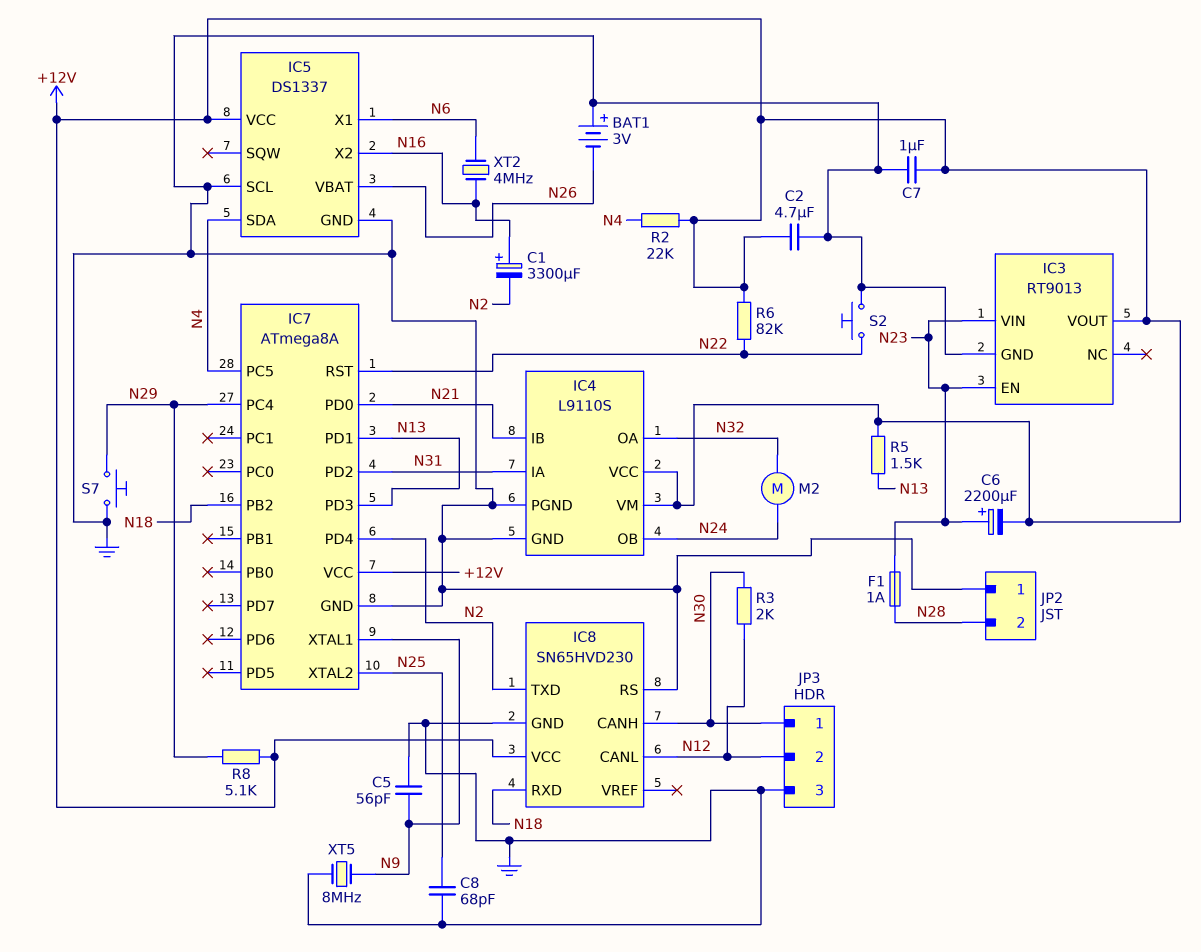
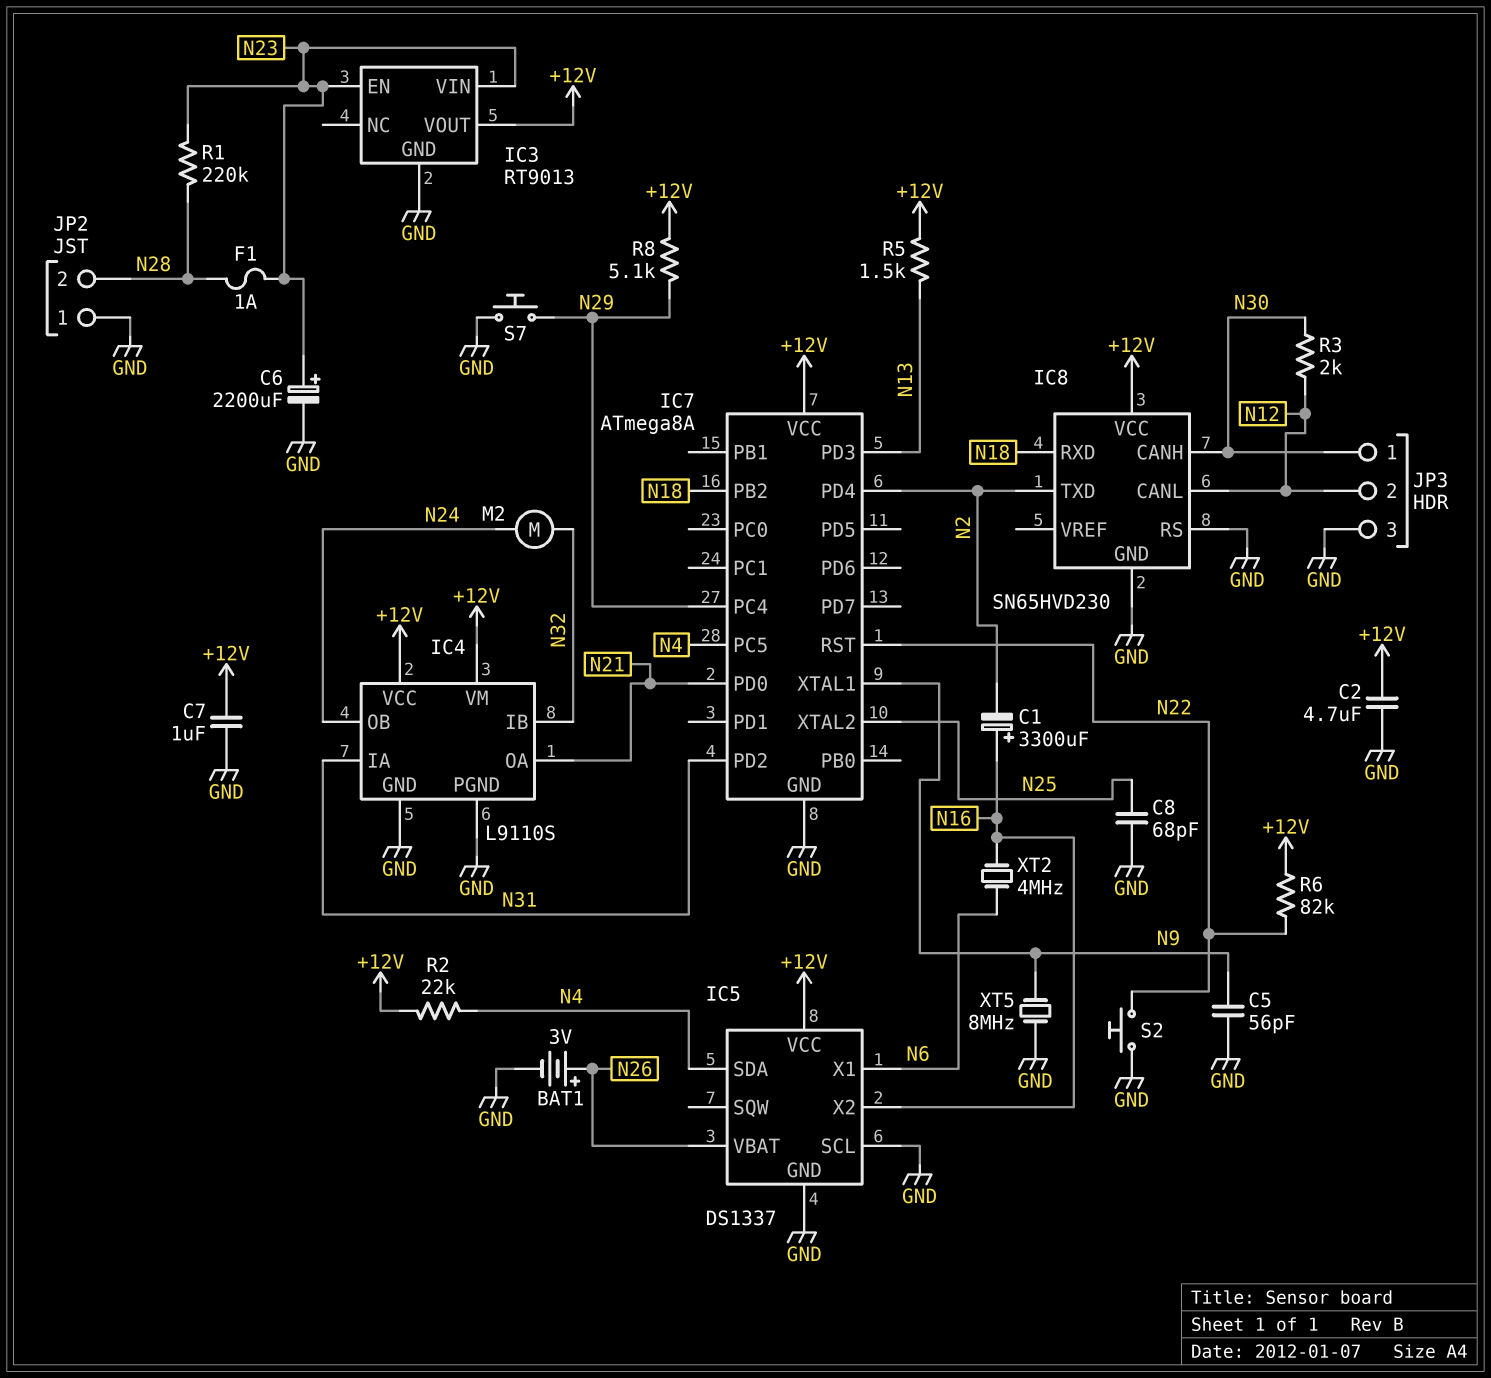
BAT1: 3V (plus GND, minus N26) -> 3V (plus N26, minus GND)
C6: 2200uF (plus N23, minus +12V) -> 2200uF (plus N23, minus GND)
IC4 pin IB: N21 -> N32
IC4 pin OA: N32 -> N21
IC7 pin PD1: N13 -> none
R1: none -> 220k (N23, N28)

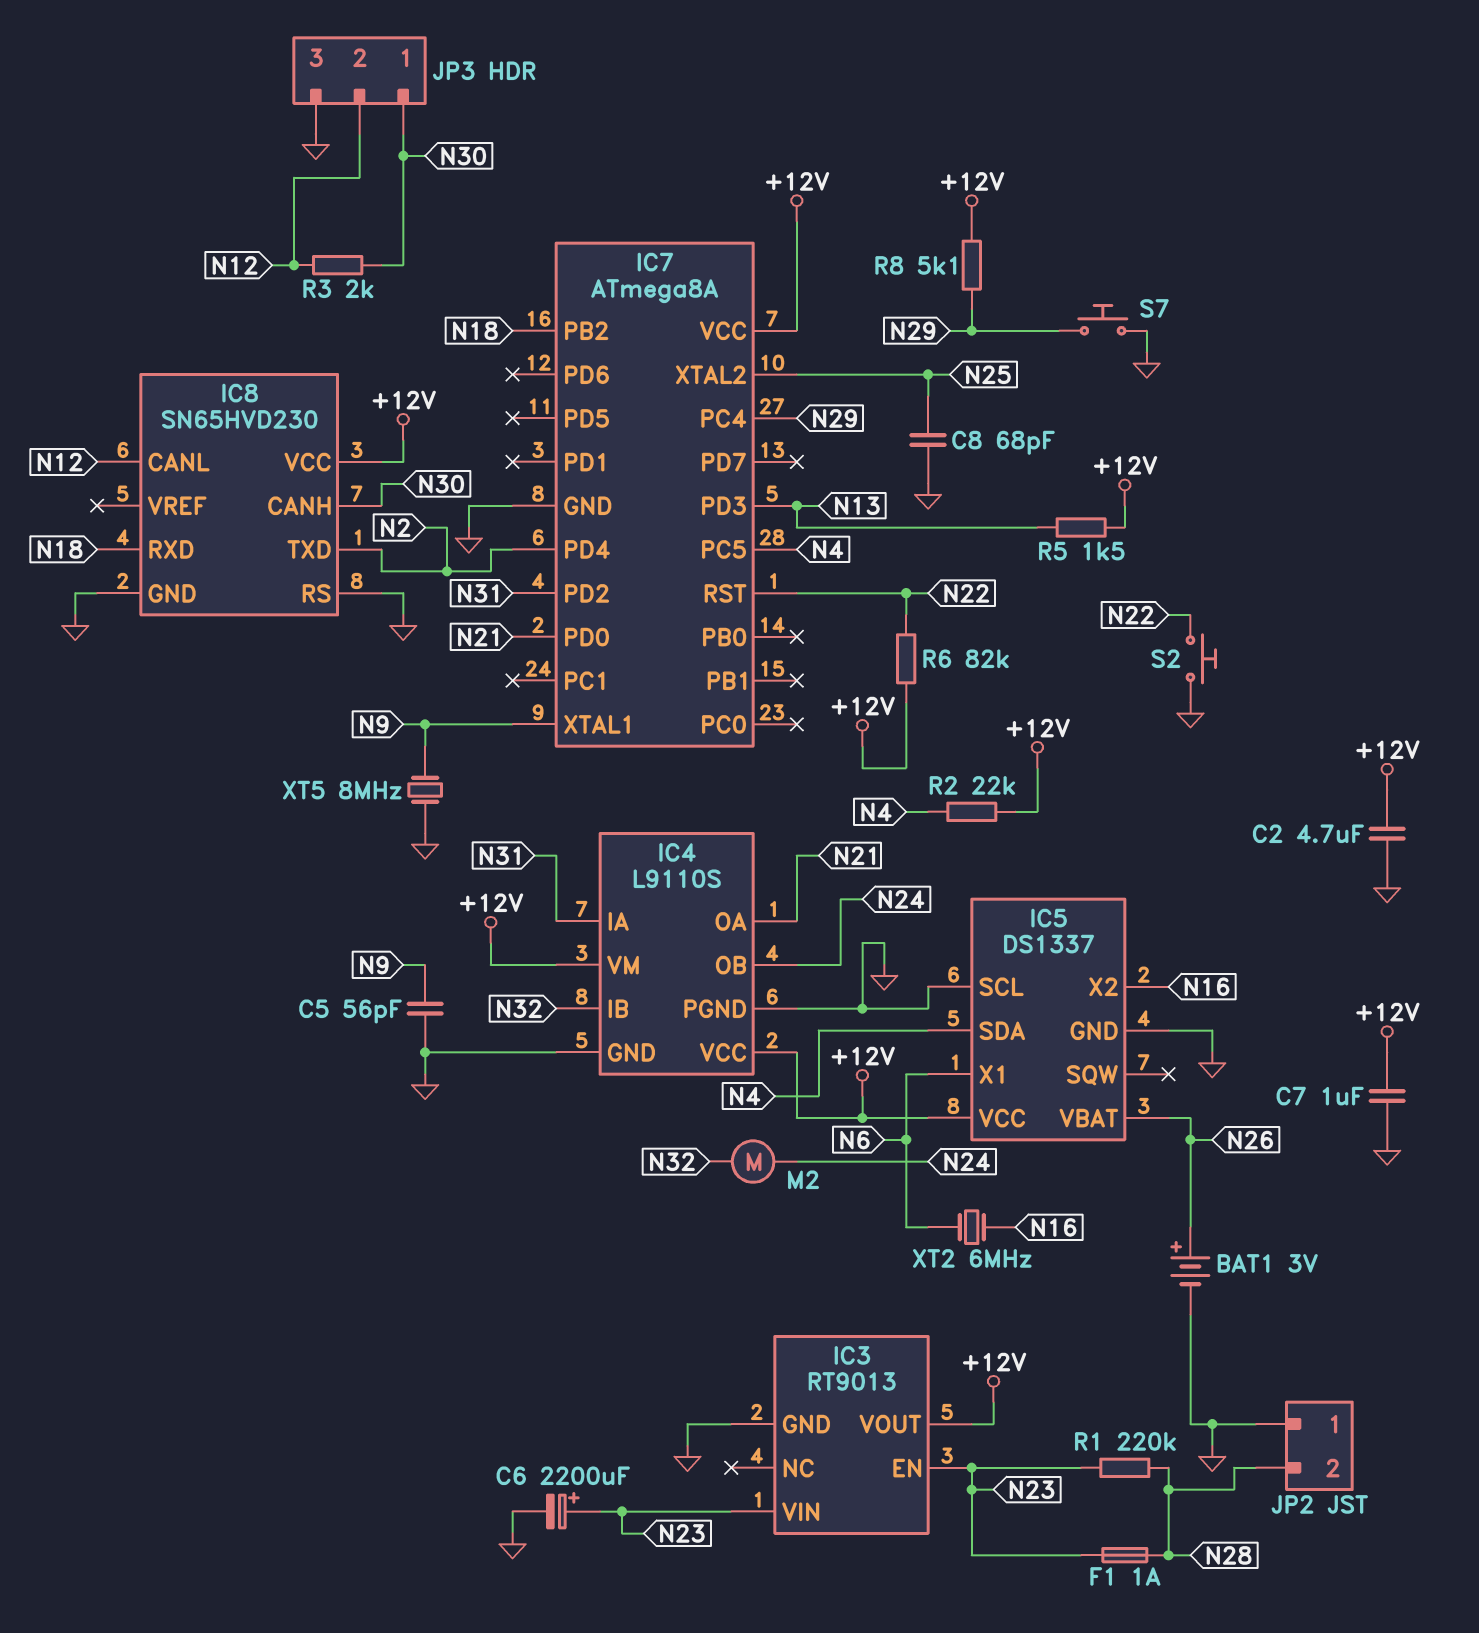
C1: 3300uF (plus N16, minus N2) -> none
XT2: 4MHz (N6, N16) -> 6MHz (N6, N16)

